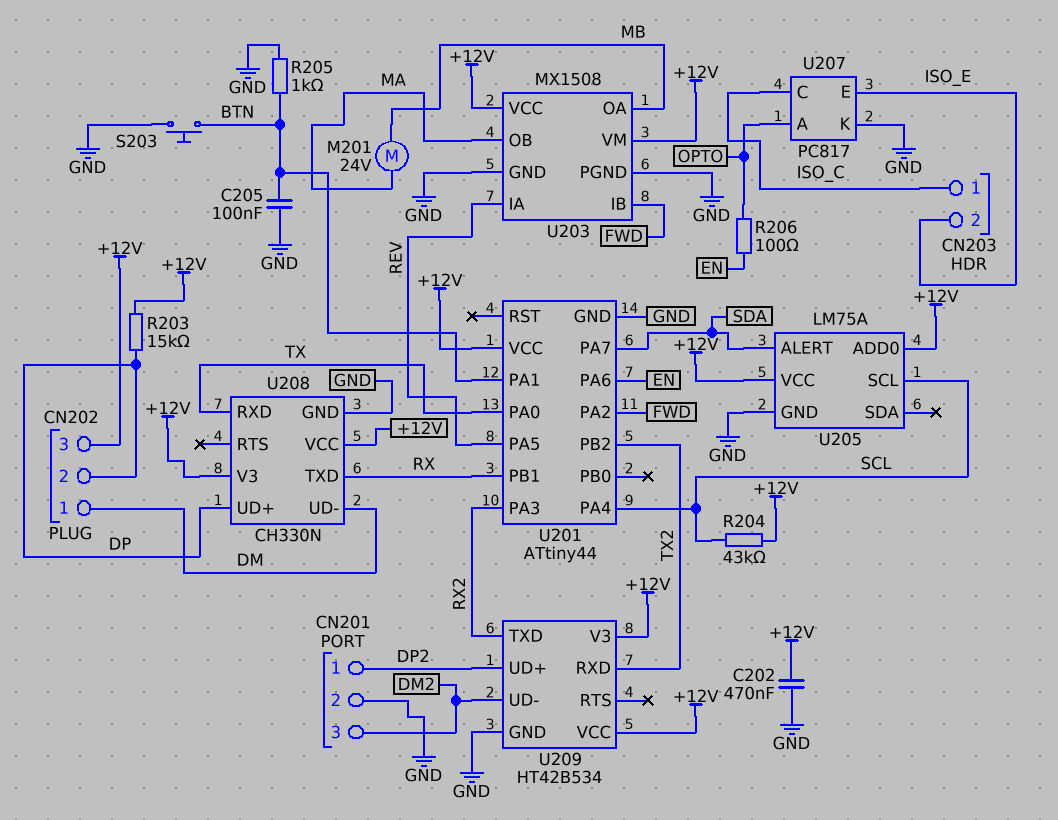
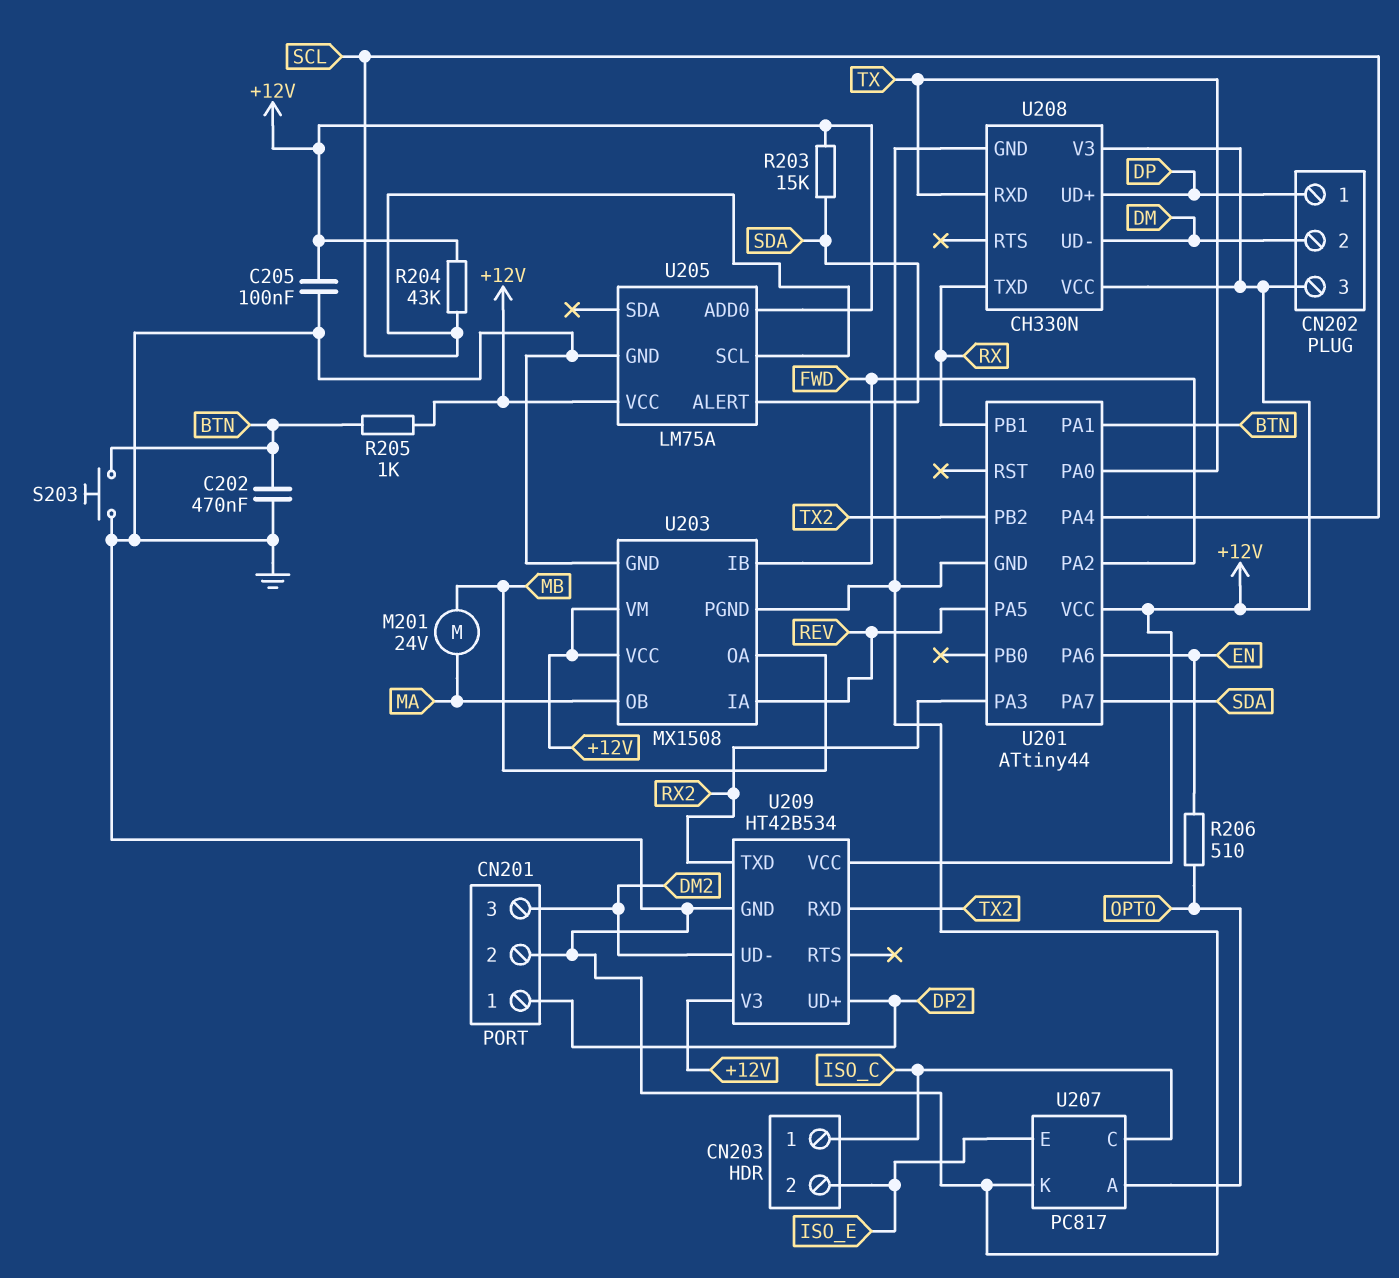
C202: 470nF (+12V, GND) -> 470nF (BTN, GND)
C205: 100nF (BTN, GND) -> 100nF (+12V, GND)
CN202 pin 1: DM -> DP
CN202 pin 2: DP -> DM
R203: 15k (+12V, DP) -> 15k (+12V, SDA)
R205: 1k (BTN, GND) -> 1k (+12V, BTN)
R206: 100 (EN, OPTO) -> 510 (EN, OPTO)

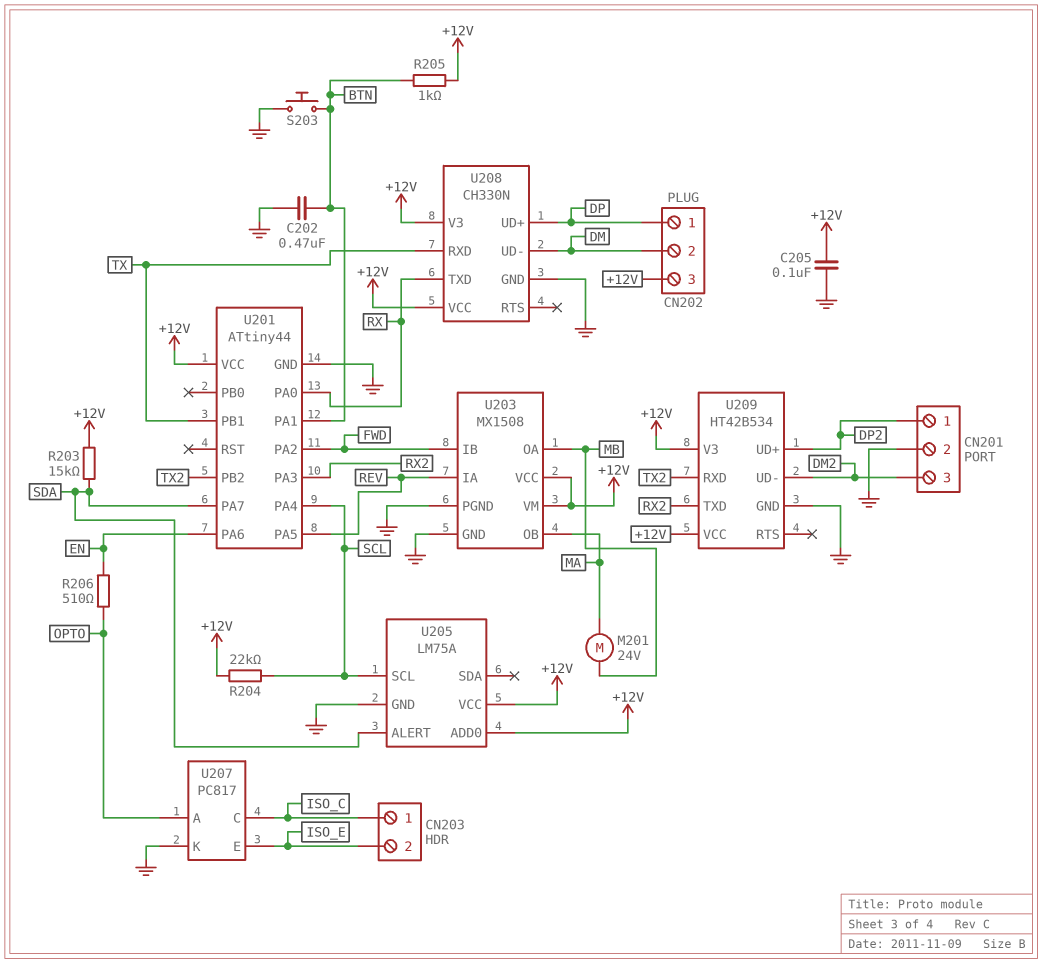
R204: 43k (+12V, SCL) -> 22k (+12V, SCL)
U201 pin PA0: TX -> RX
U201 pin PB1: RX -> TX

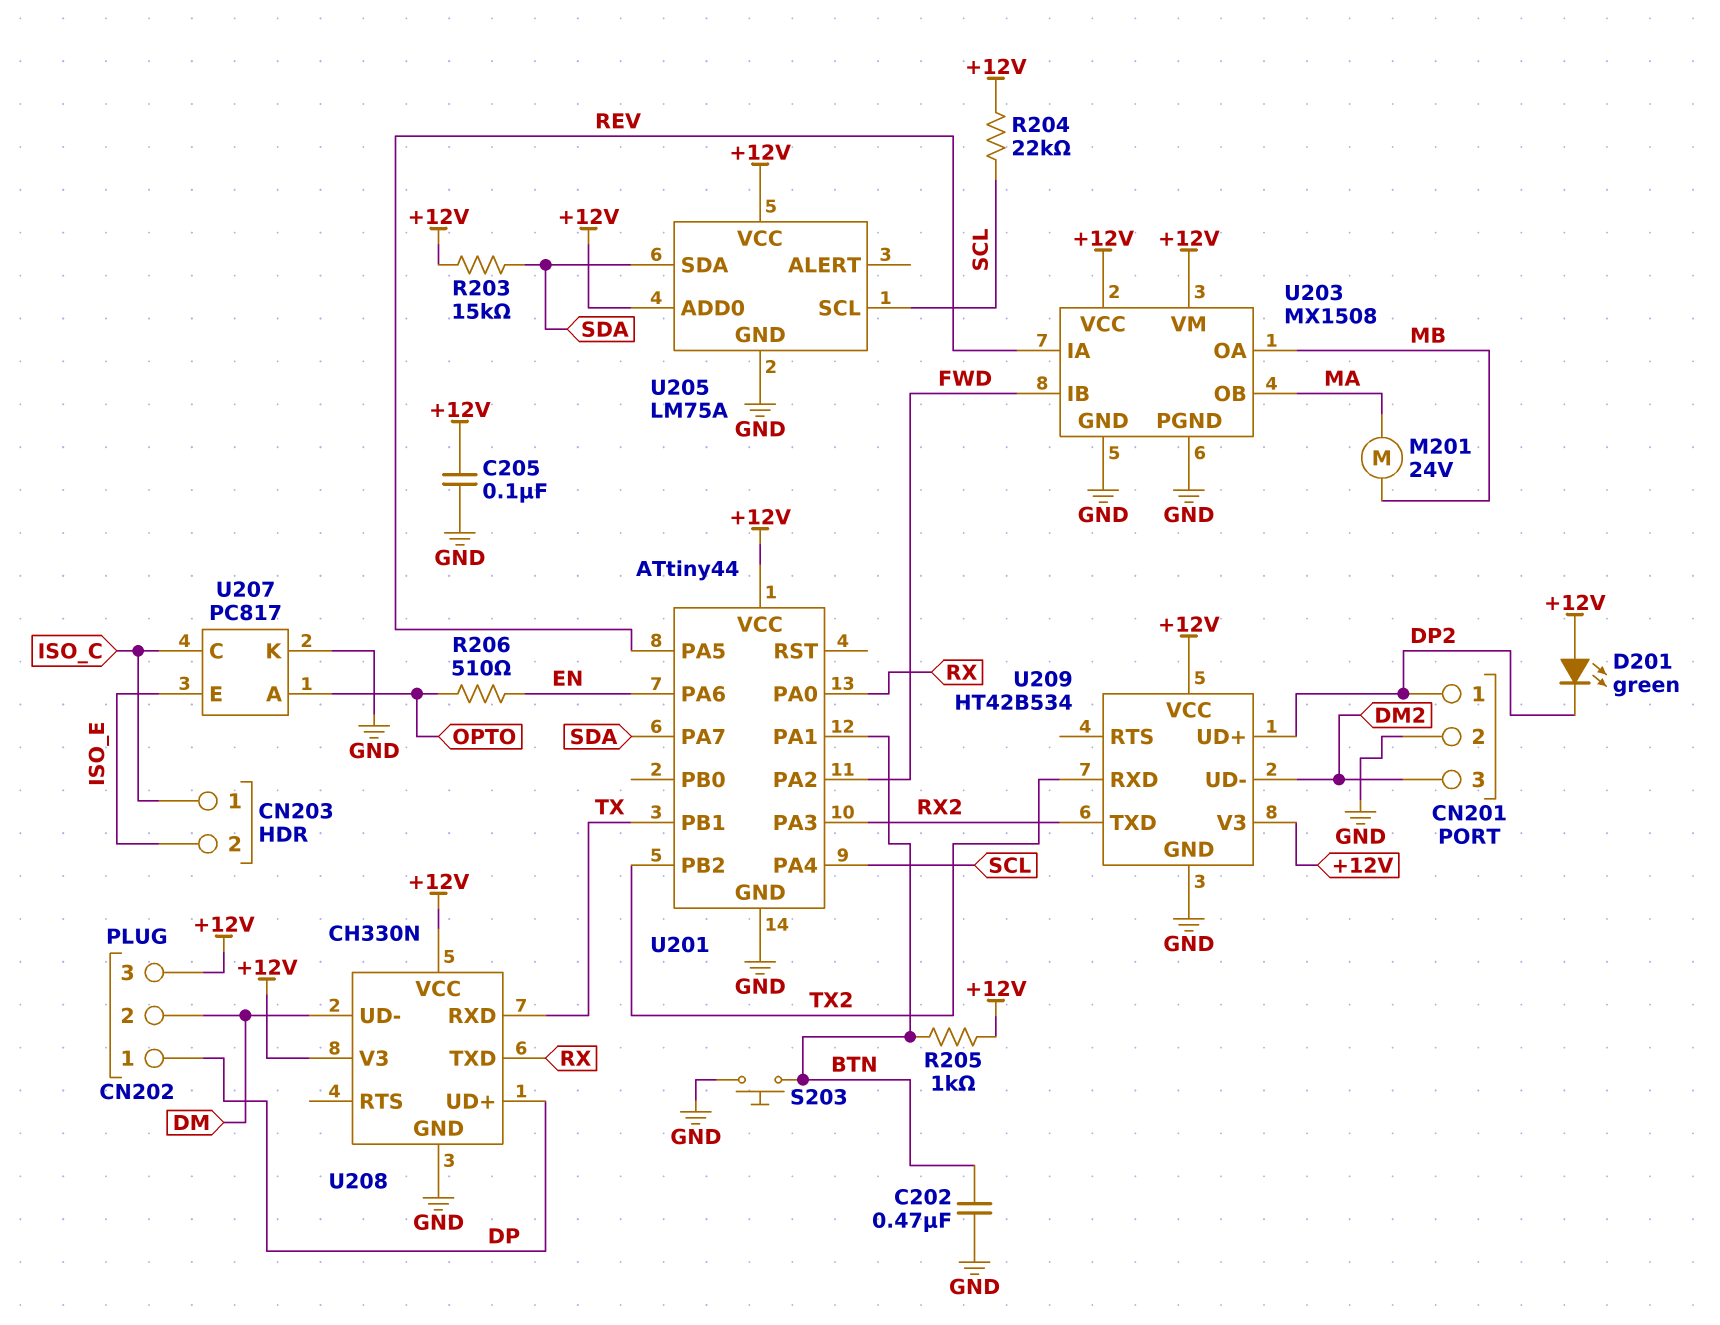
D201: none -> LED green (A +12V, K DP2)
U205 pin ALERT: SDA -> none
U205 pin SDA: none -> SDA

